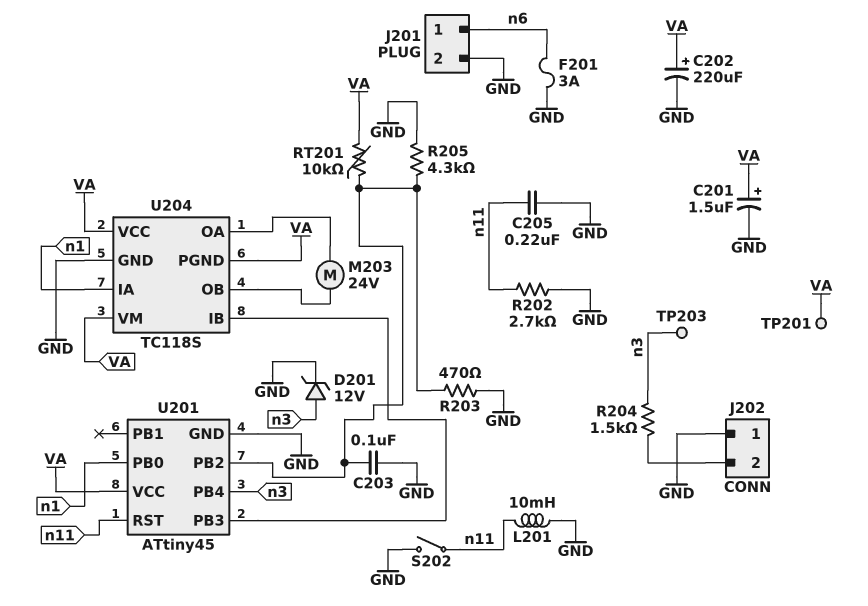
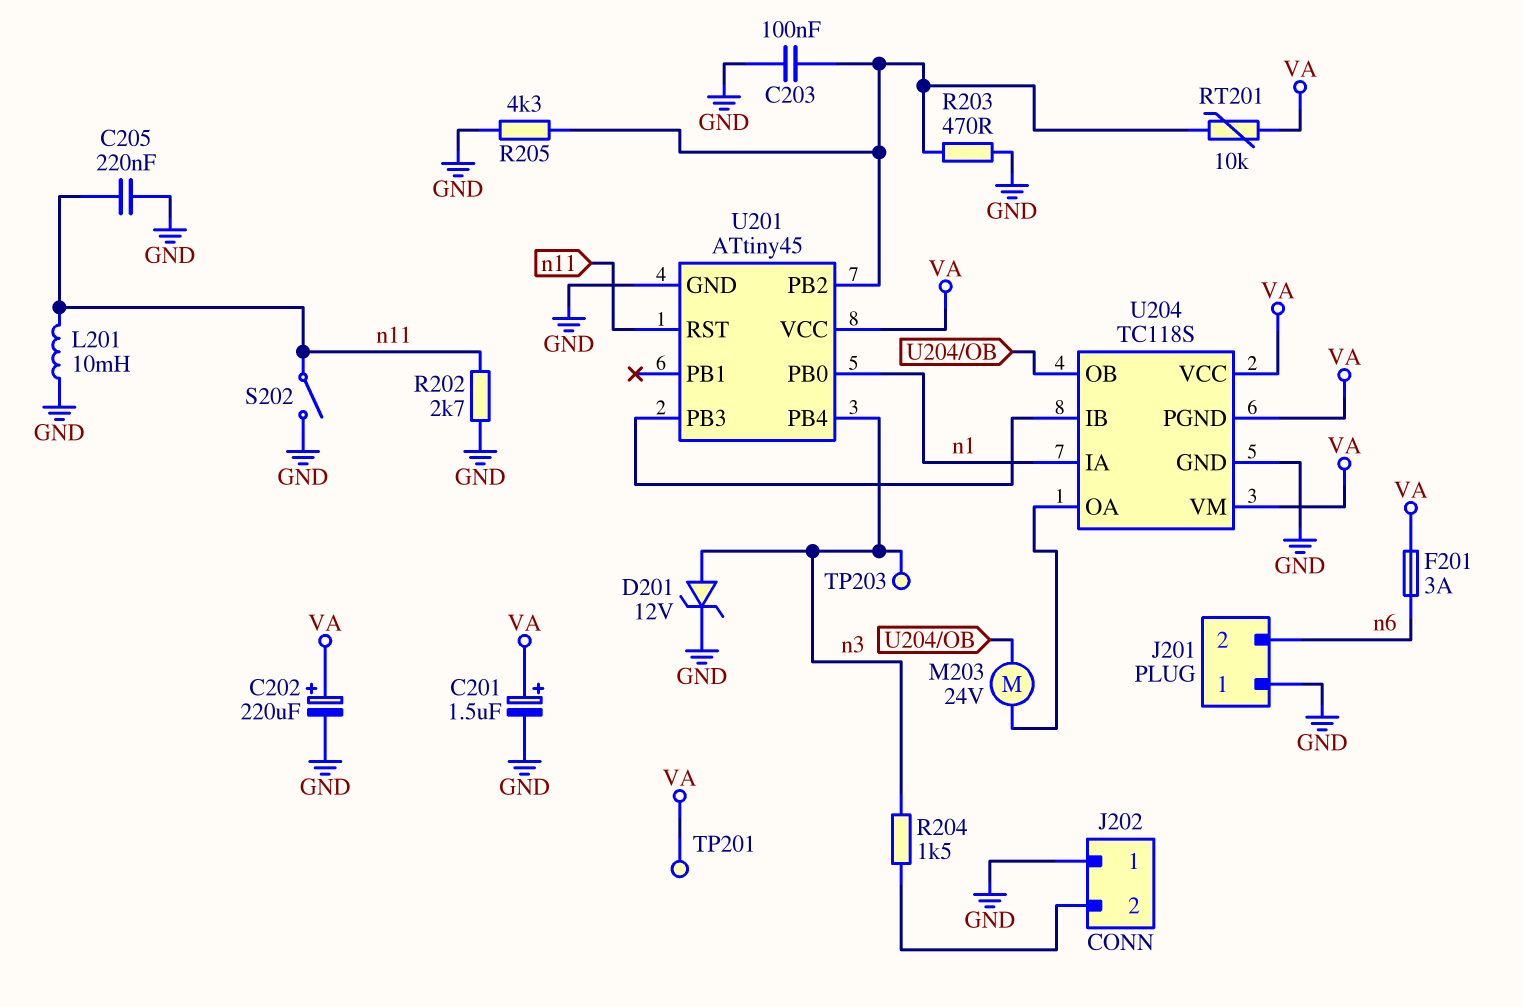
F201: 3A (GND, n6) -> 3A (VA, n6)
J201 pin 1: n6 -> GND
J201 pin 2: GND -> n6

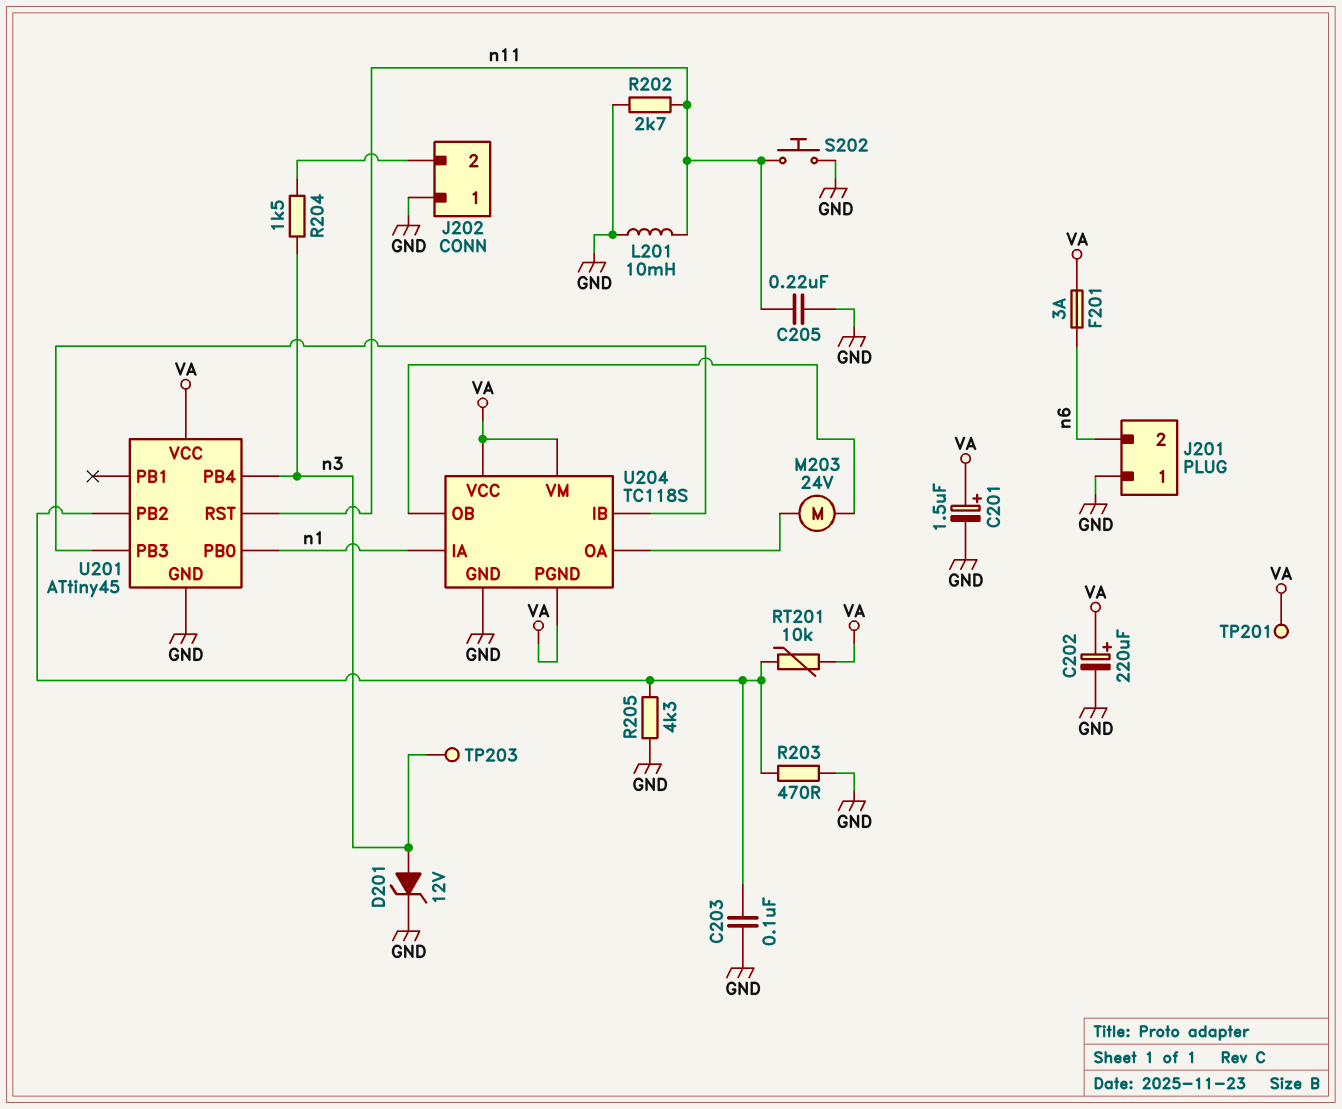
S202: switch (GND, n11) -> button (GND, n11)

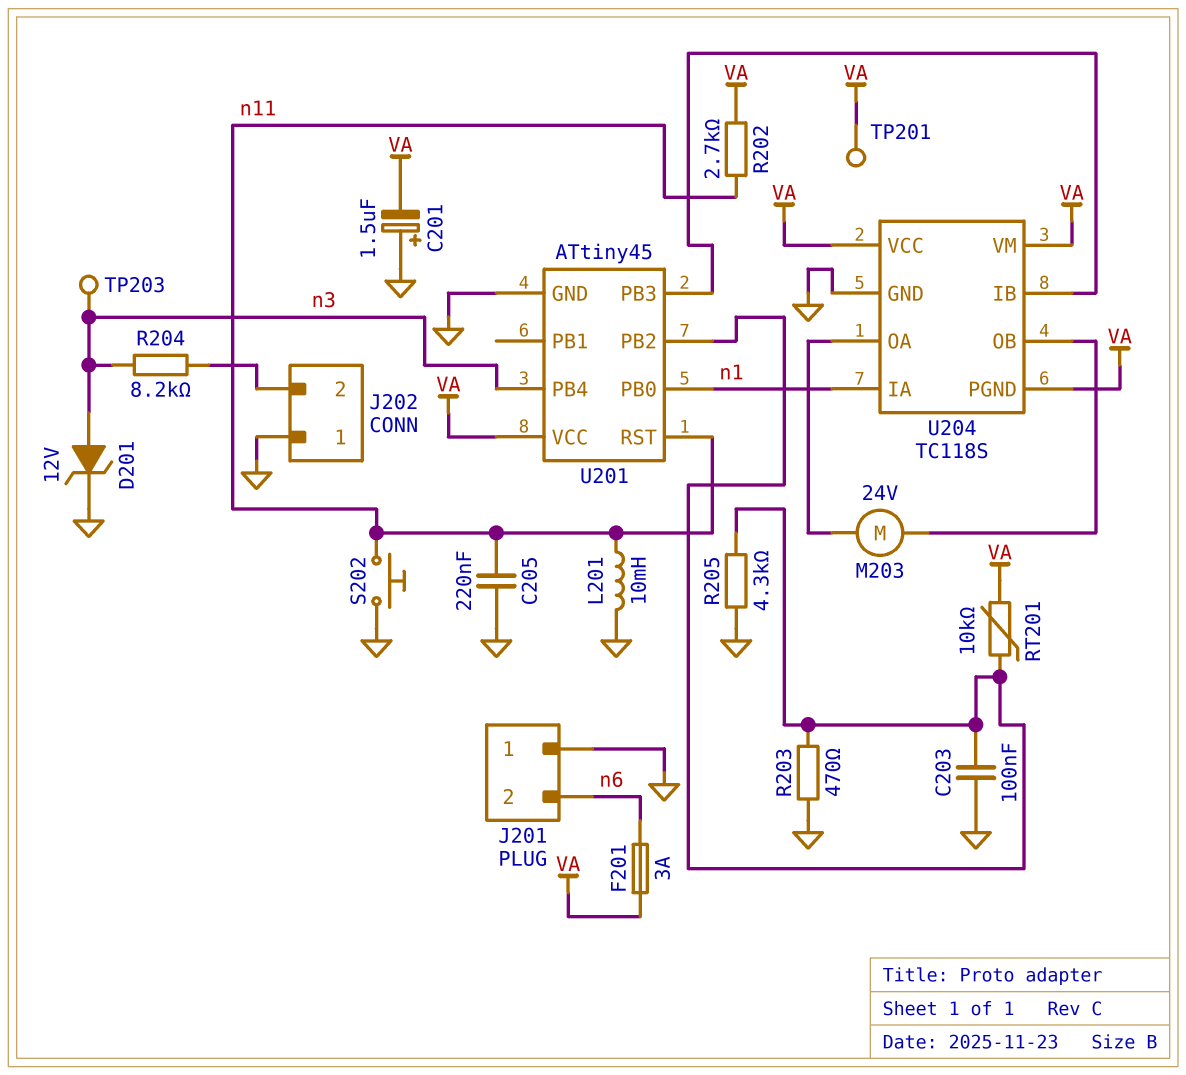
C201: 1.5uF (plus VA, minus GND) -> 1.5uF (plus GND, minus VA)
C202: 220uF (plus VA, minus GND) -> none
R202: 2.7k (GND, n11) -> 2.7k (VA, n11)
R204: 1.5k (J202/2, n3) -> 8.2k (J202/2, n3)

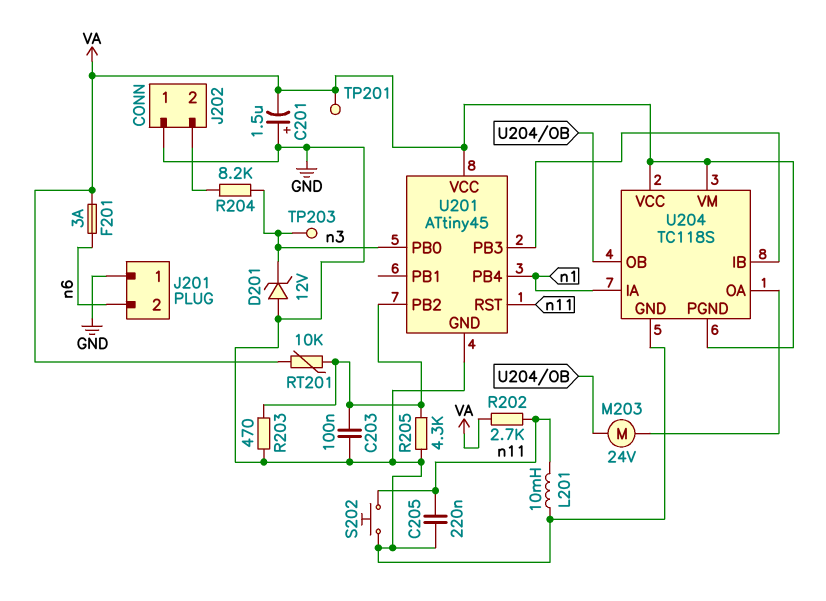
D201: zener 12V (A n3, K GND) -> zener 12V (A GND, K n3)
U201 pin PB0: n1 -> n3
U201 pin PB4: n3 -> n1

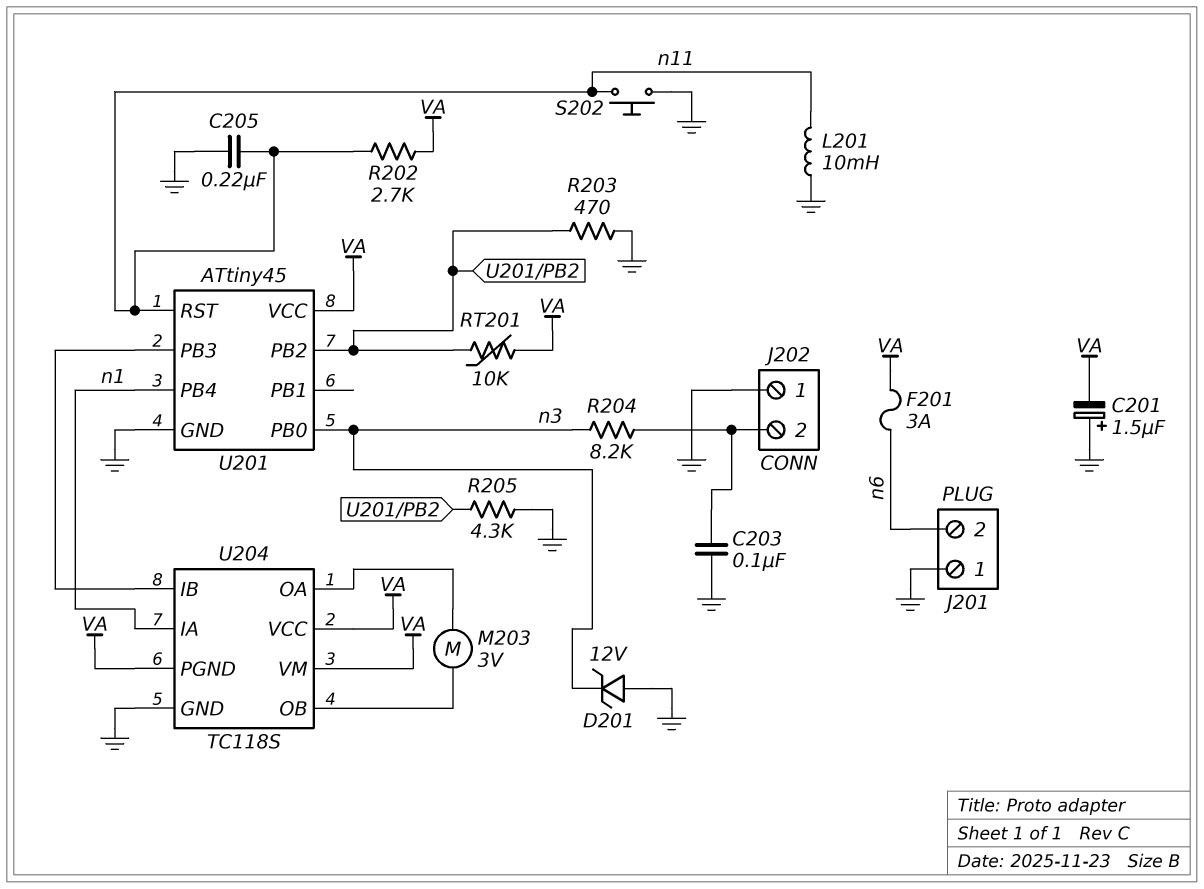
C203: 100nF (GND, U201/PB2) -> 100nF (GND, J202/2)
M203: motor 24V (U204/OA, U204/OB) -> motor 3V (U204/OA, U204/OB)
TP201: test point (VA) -> none
TP203: test point (n3) -> none

